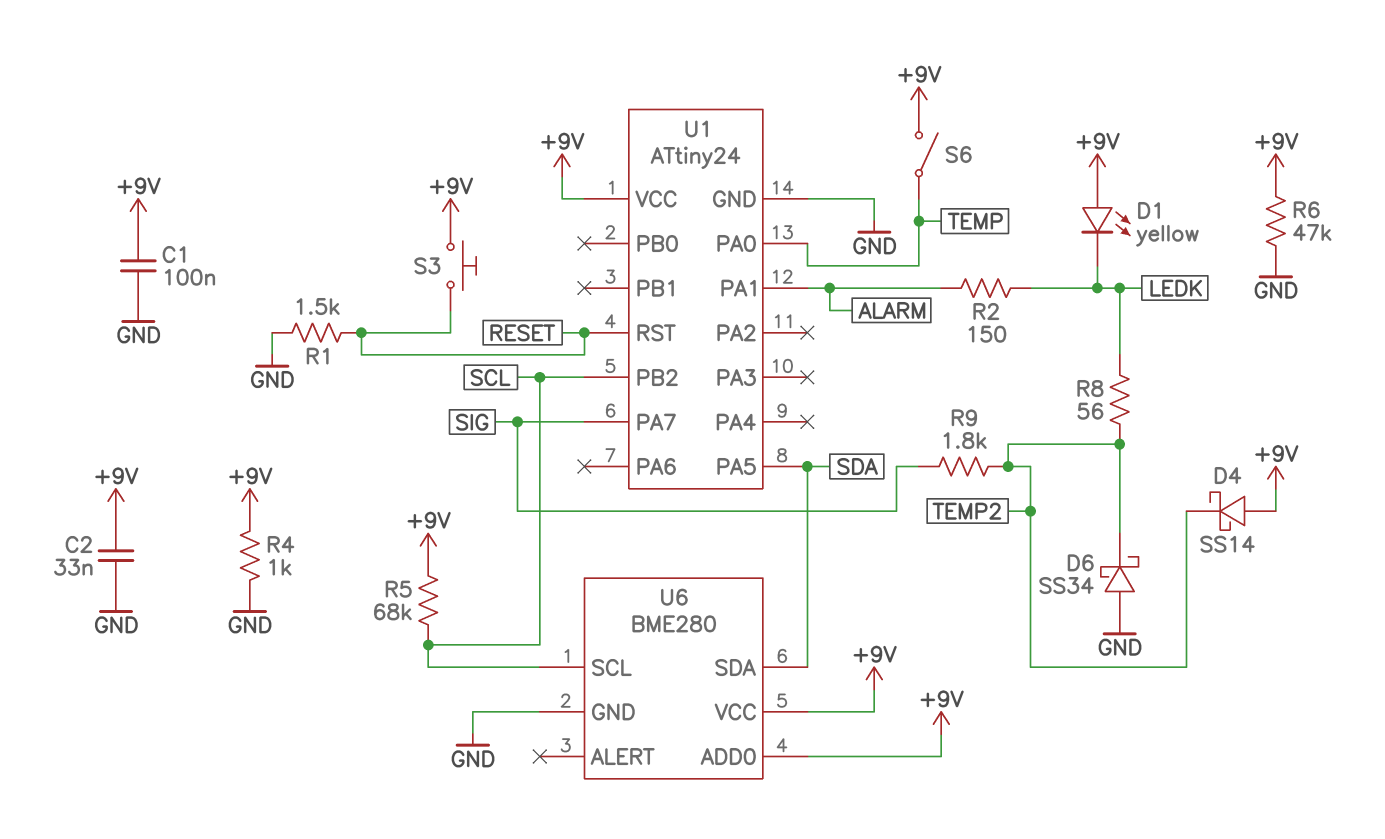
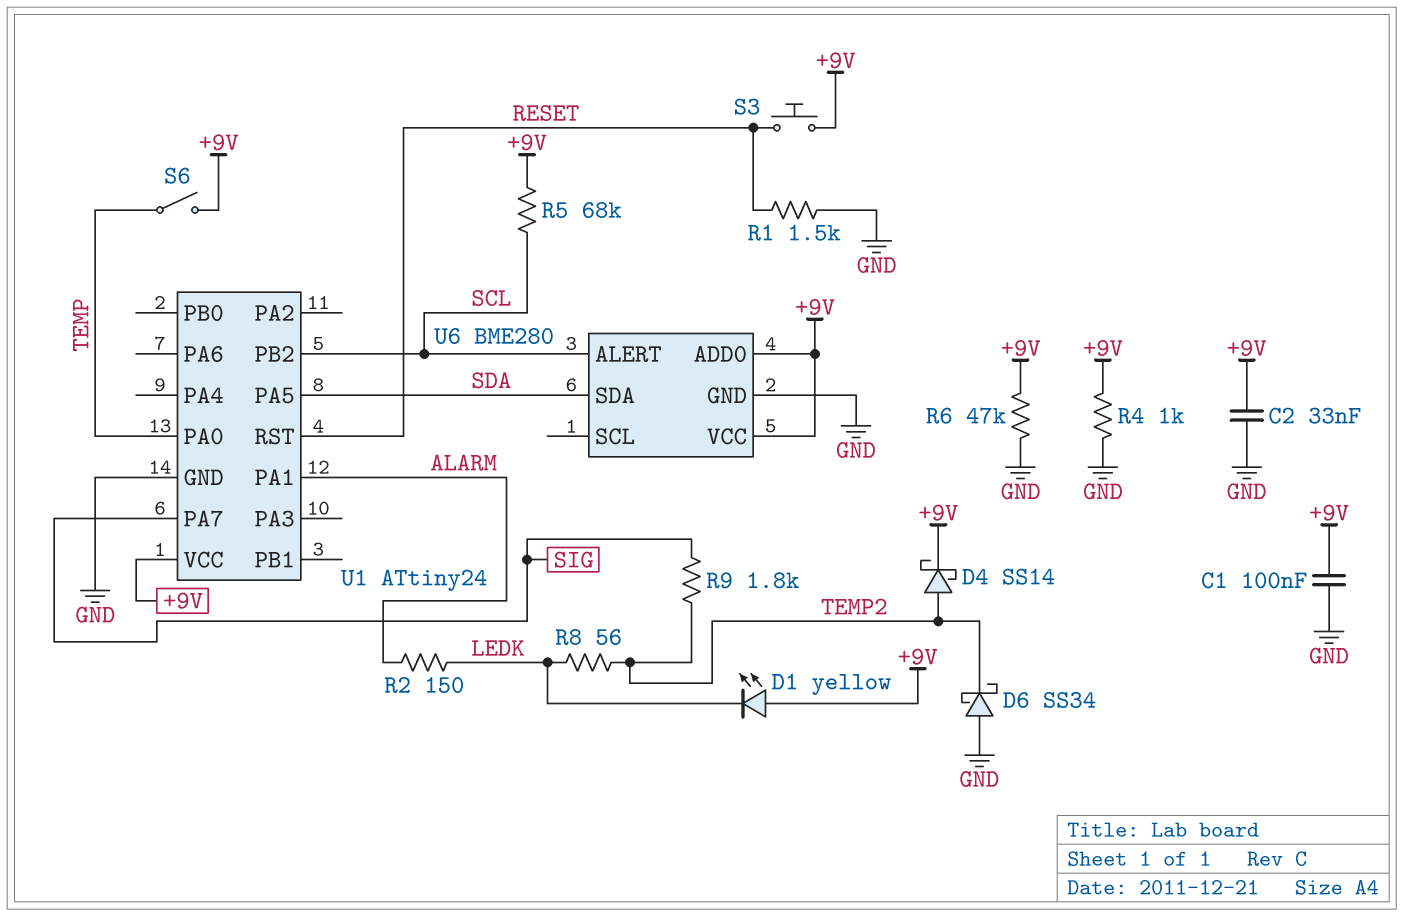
D4: schottky SS14 (A +9V, K TEMP2) -> schottky SS14 (A TEMP2, K +9V)
U6 pin ALERT: none -> SCL
U6 pin SCL: SCL -> none

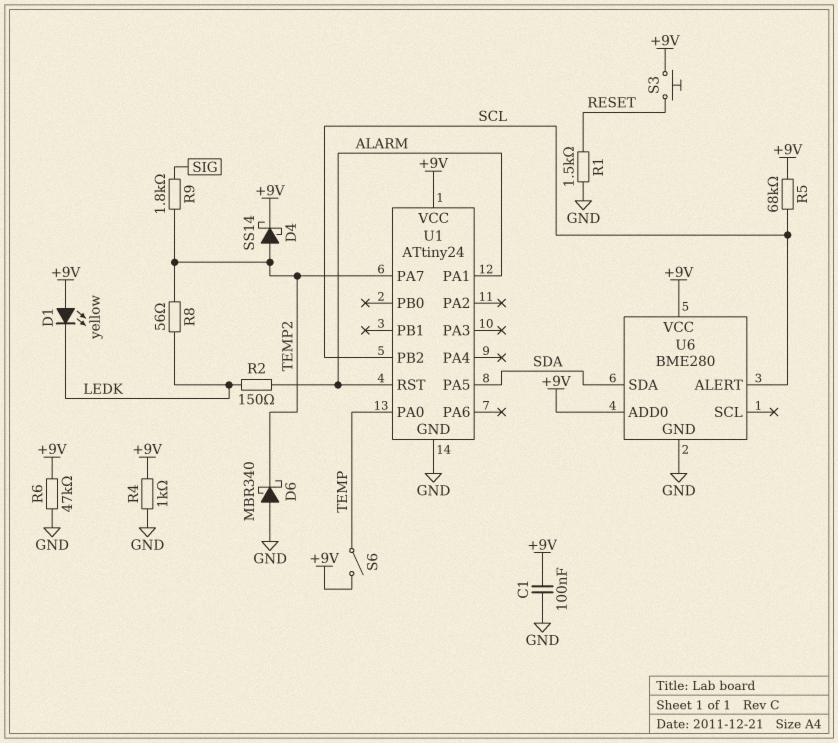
C2: 33nF (+9V, GND) -> none
D6: schottky SS34 (A GND, K TEMP2) -> schottky MBR340 (A GND, K TEMP2)
U1 pin PA7: SIG -> TEMP2
U1 pin RST: RESET -> ALARM

